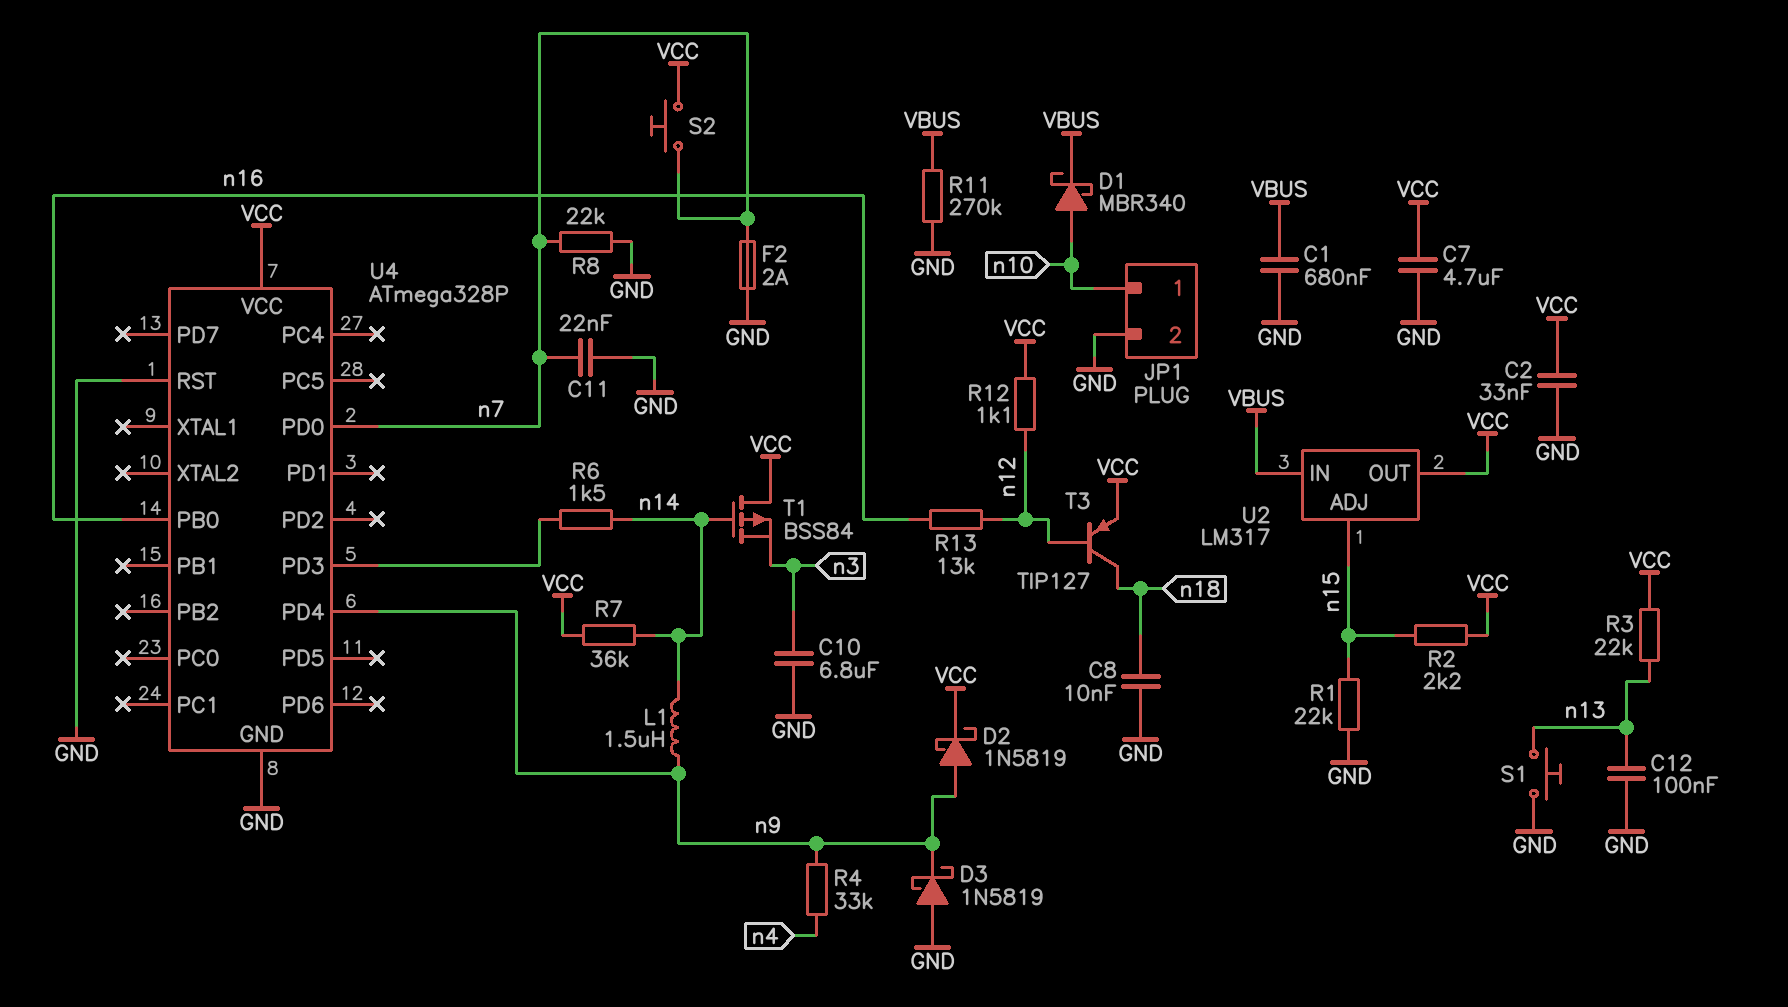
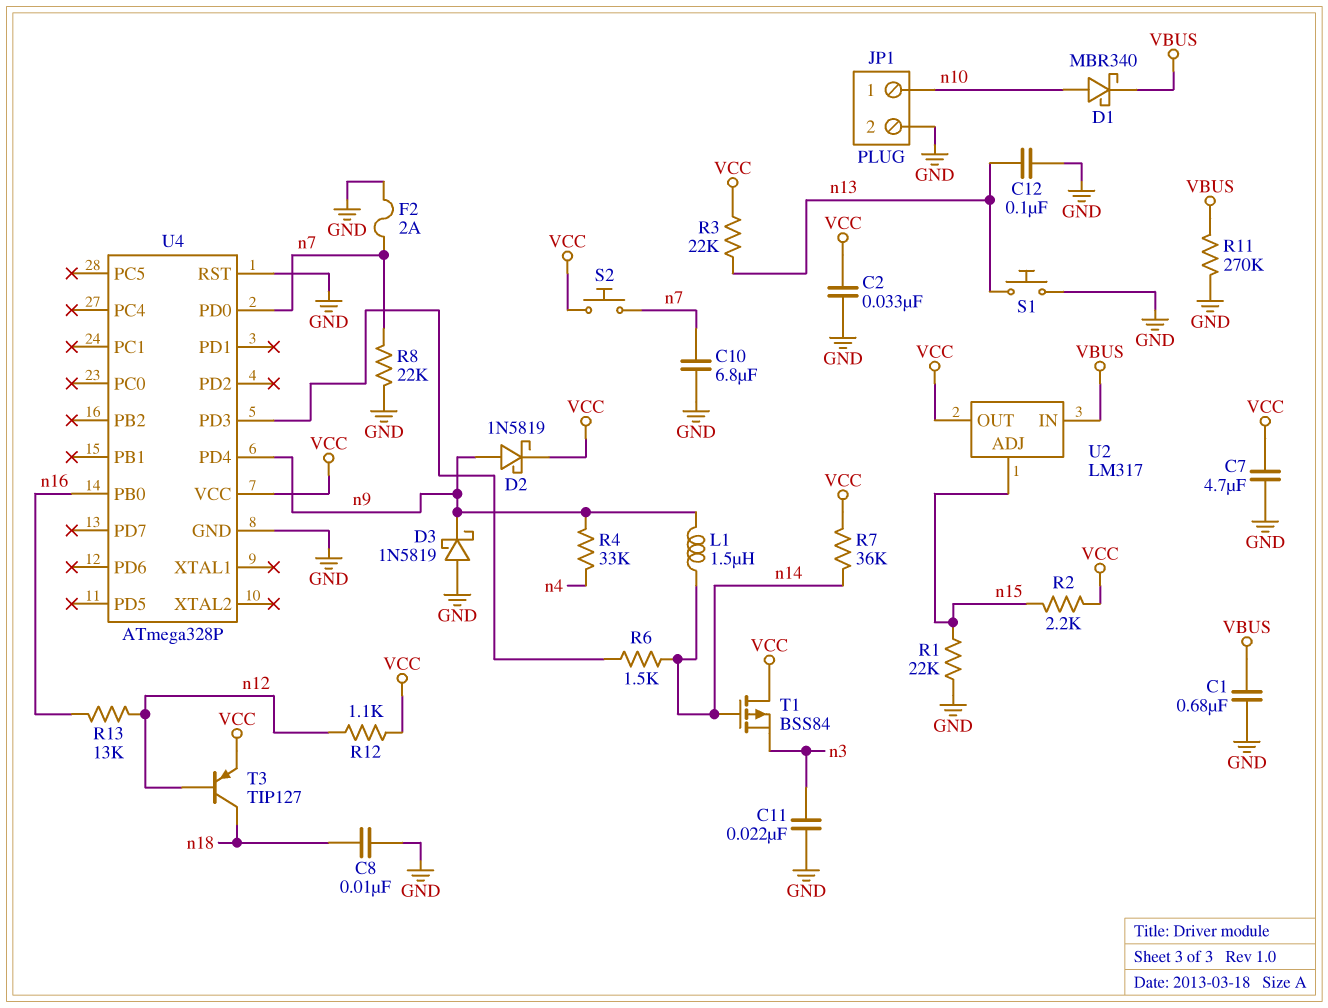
C10: 6.8uF (GND, n3) -> 6.8uF (GND, n7)
C11: 22nF (GND, n7) -> 22nF (GND, n3)

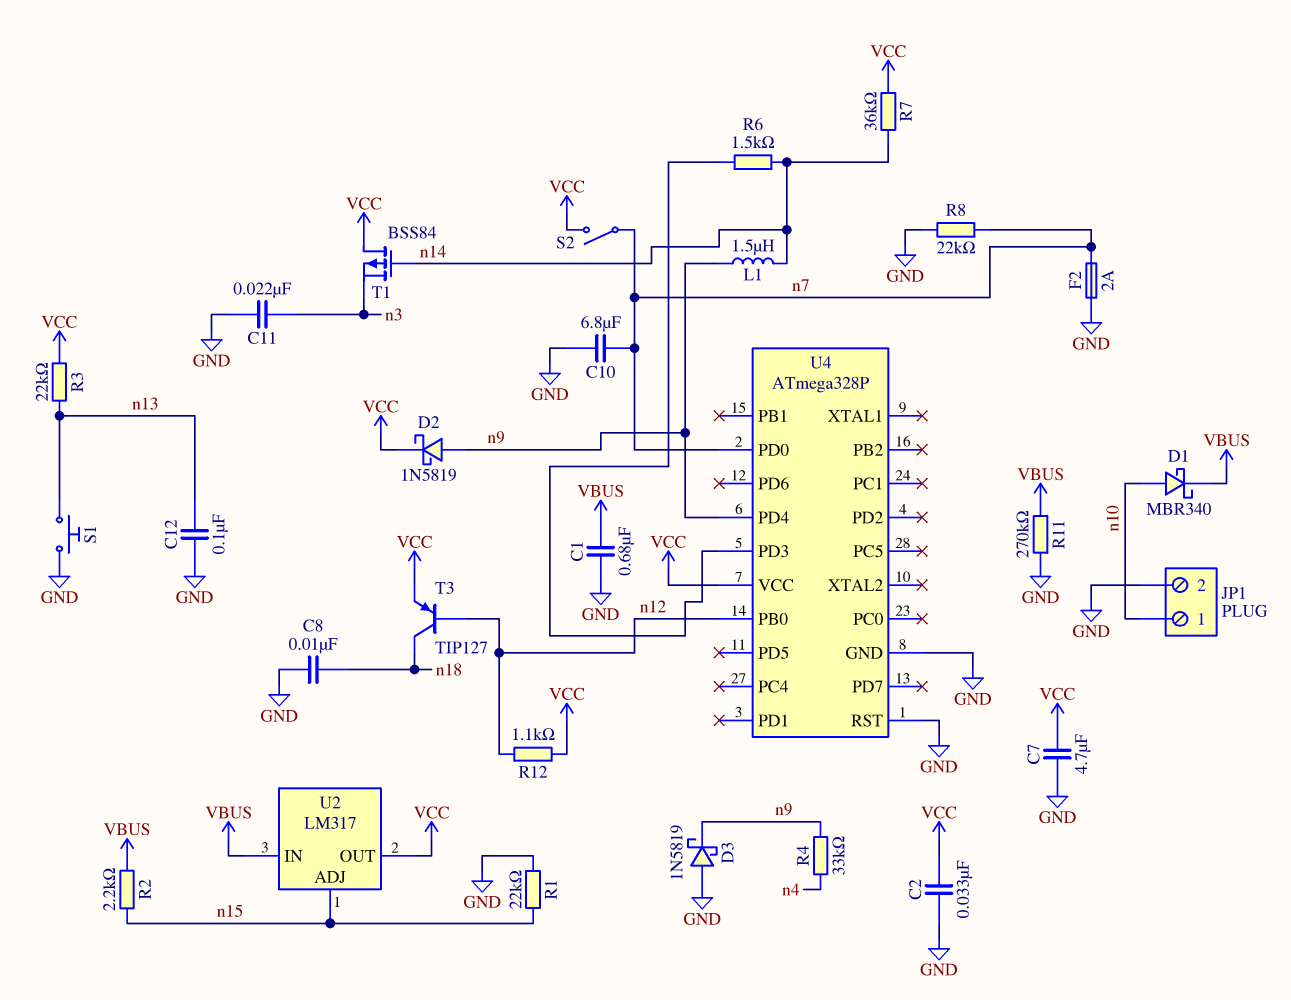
R2: 2.2k (VCC, n15) -> 2.2k (VBUS, n15)
R13: 13k (n12, n16) -> none
S2: button (VCC, n7) -> switch (VCC, n7)
U4 pin PB0: n16 -> n12

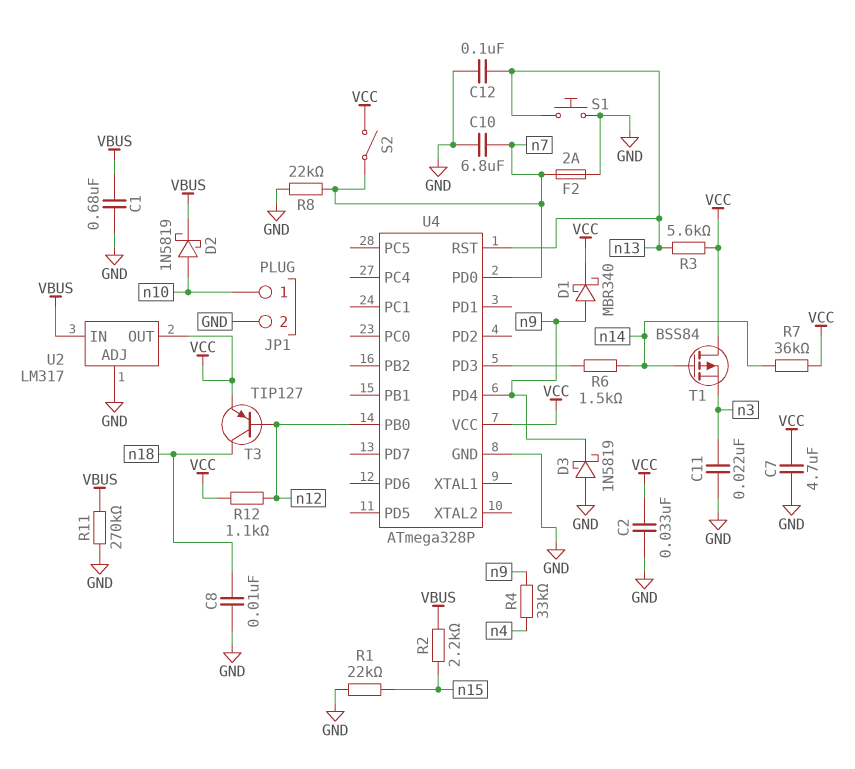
D1: schottky MBR340 (A n10, K VBUS) -> schottky MBR340 (A n9, K VCC)
D2: schottky 1N5819 (A n9, K VCC) -> schottky 1N5819 (A n10, K VBUS)
L1: 1.5uH (n9, n14) -> none
R3: 22k (VCC, n13) -> 5.6k (VCC, n13)
U2 pin ADJ: n15 -> GND
U4 pin RST: GND -> n13

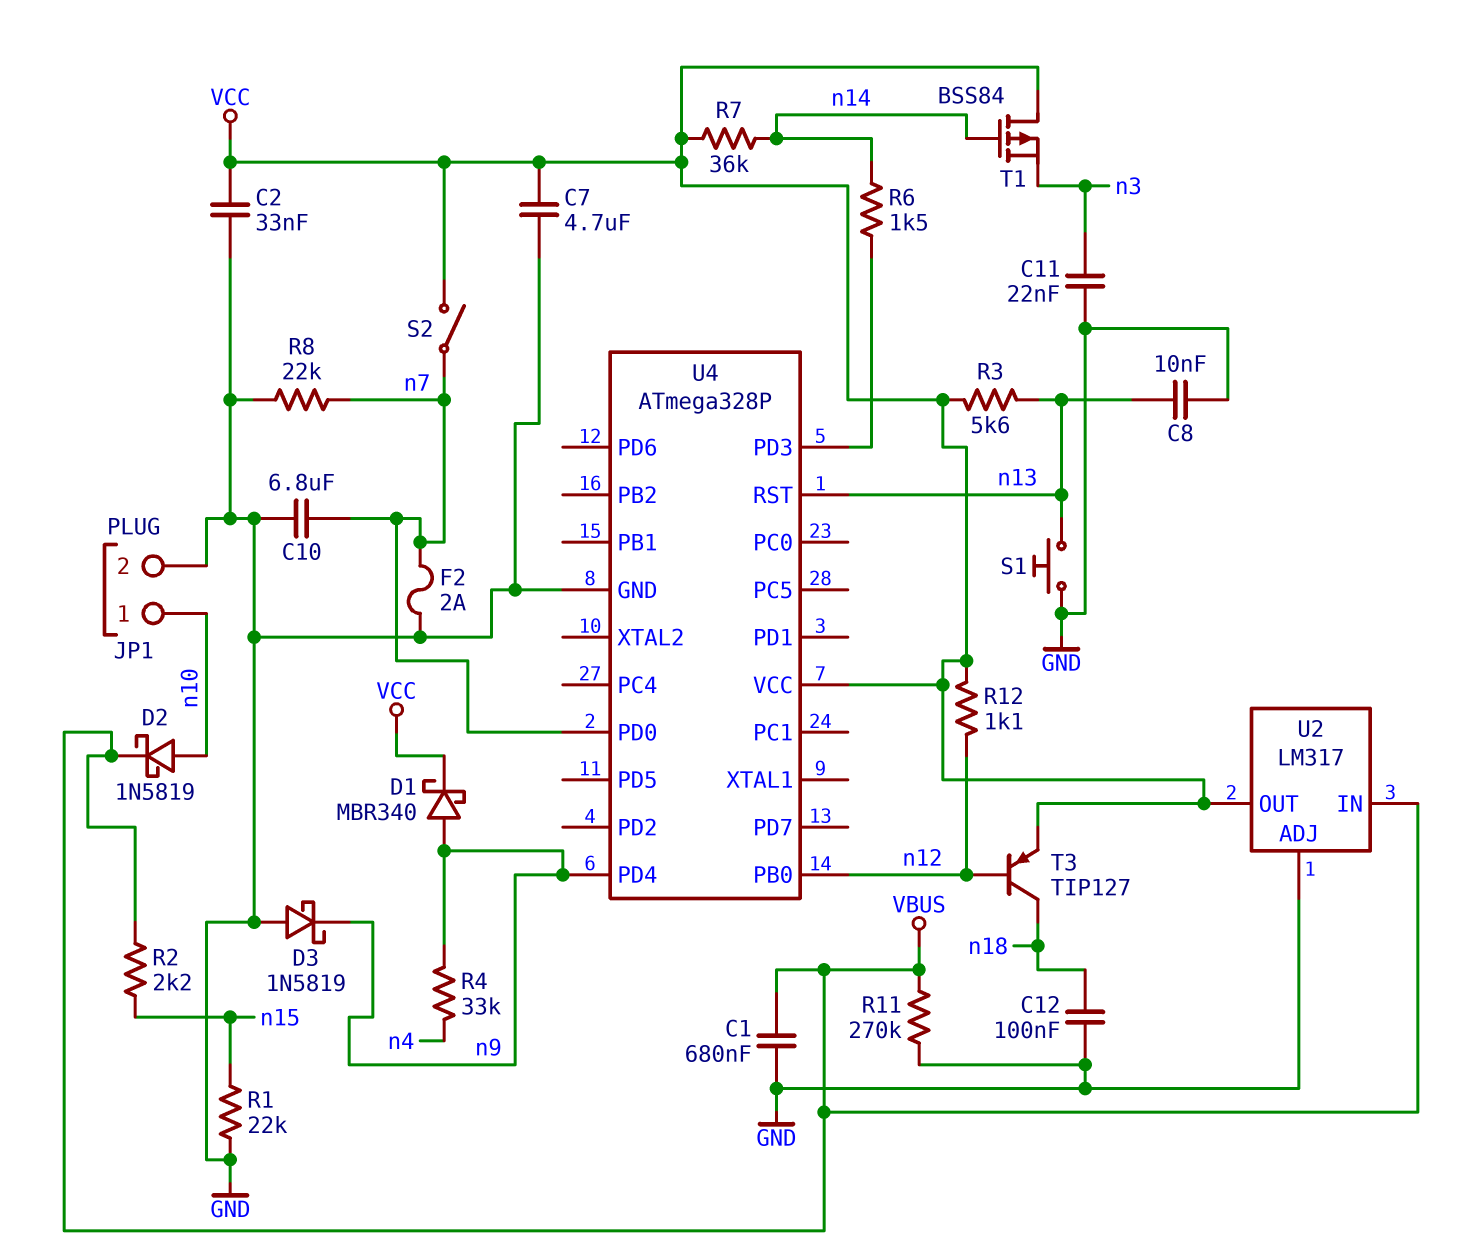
C8: 10nF (GND, n18) -> 10nF (GND, n13)
C12: 100nF (GND, n13) -> 100nF (GND, n18)

